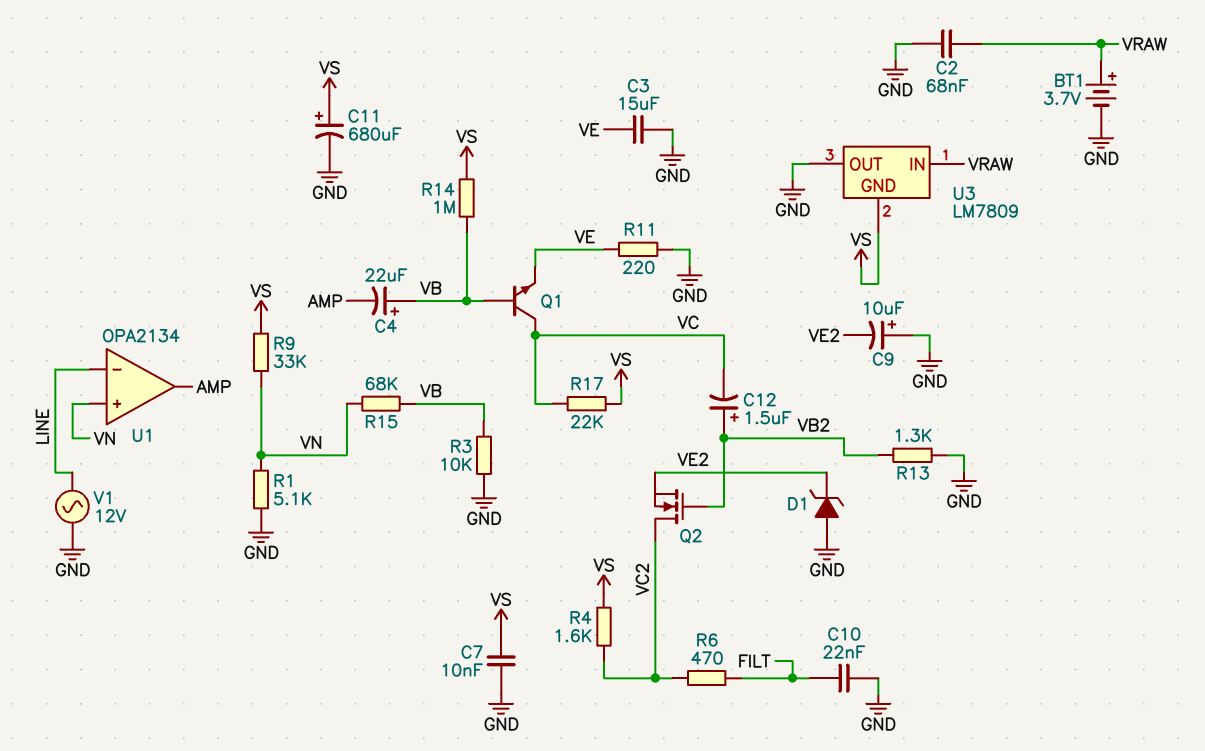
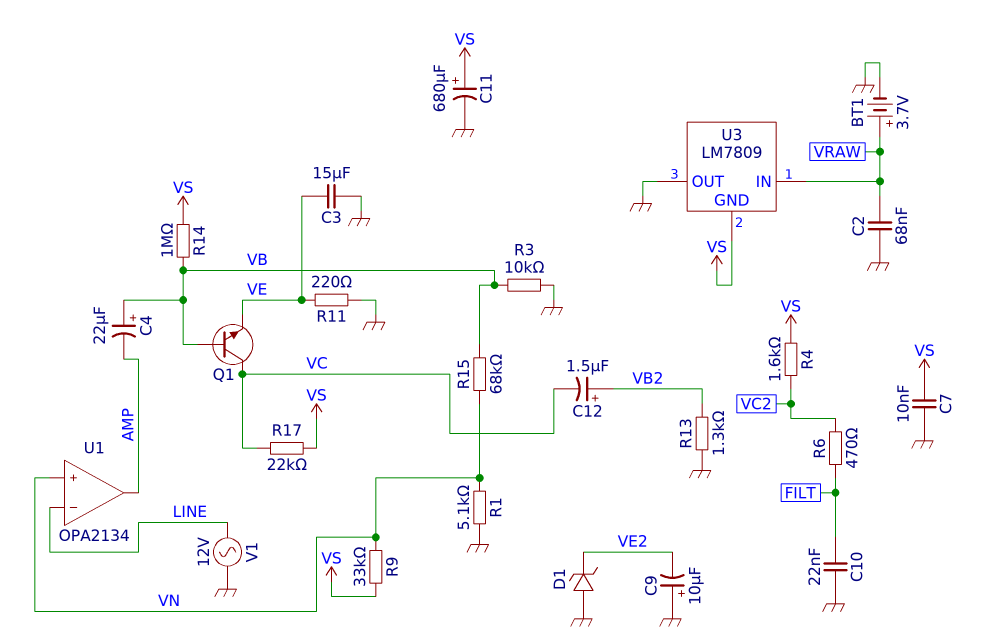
Q2: NMOS (G VB2, D VC2, S VE2) -> none

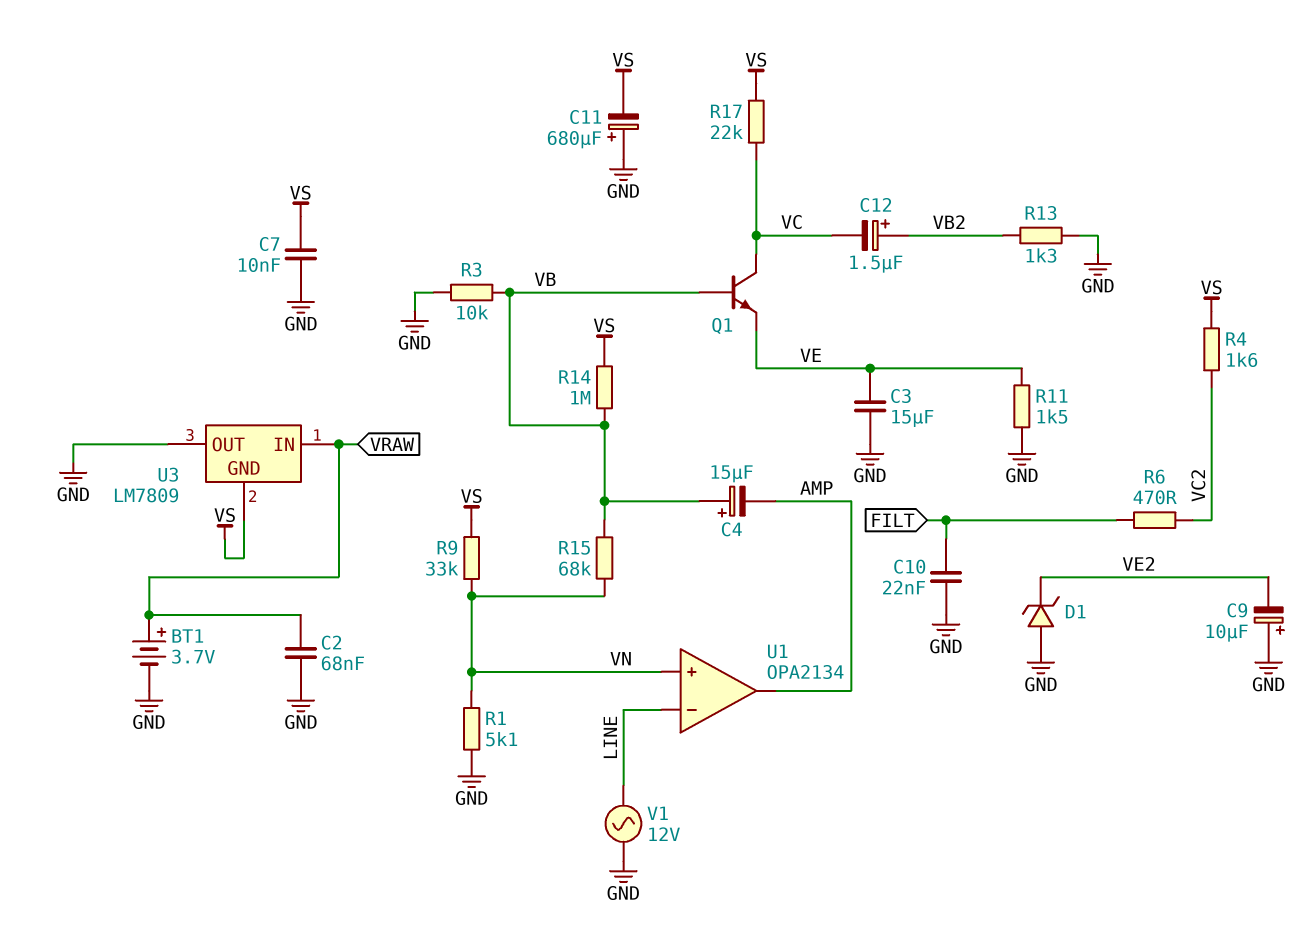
C4: 22uF (plus VB, minus AMP) -> 15uF (plus VB, minus AMP)
C11: 680uF (plus VS, minus GND) -> 680uF (plus GND, minus VS)
R11: 220 (GND, VE) -> 1.5k (GND, VE)

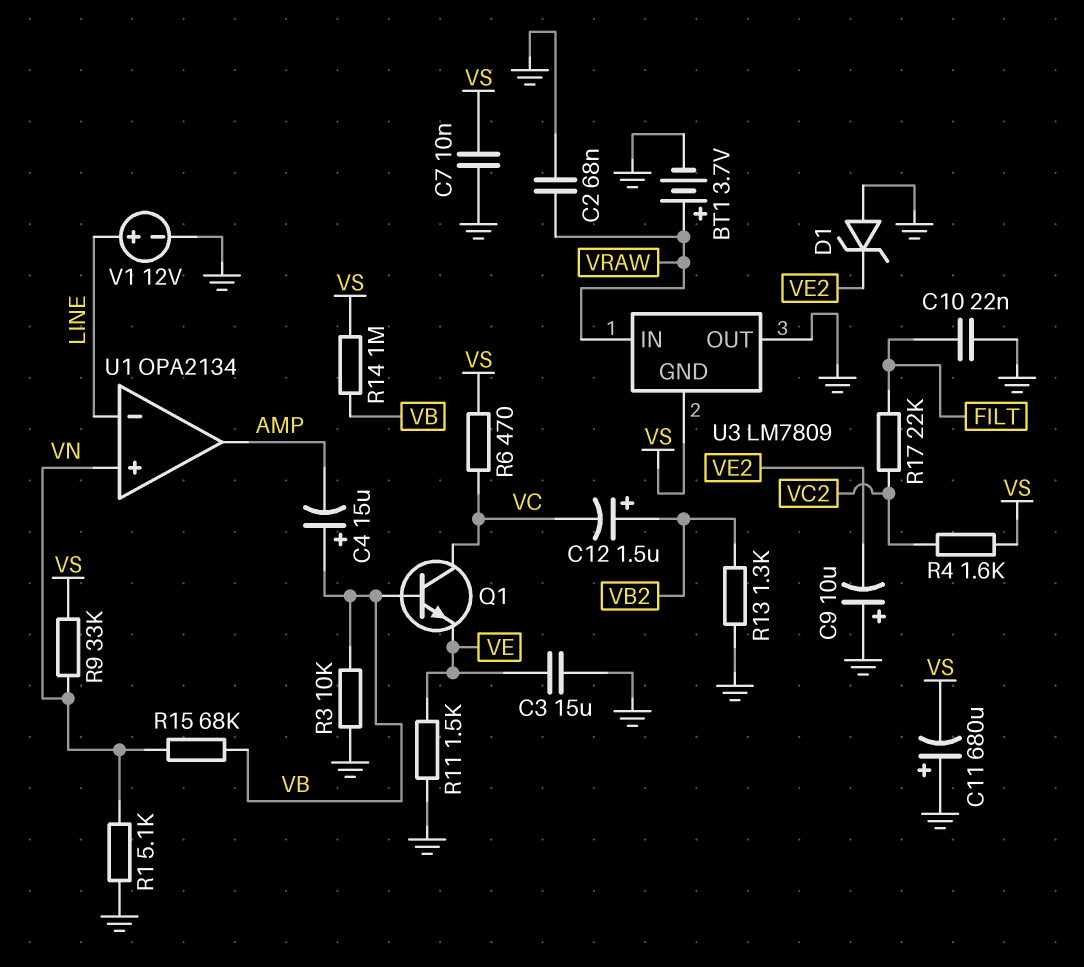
R6: 470 (FILT, VC2) -> 470 (VC, VS)
R17: 22k (VC, VS) -> 22k (FILT, VC2)
V1: AC 12V (GND, LINE) -> 12V (plus LINE, minus GND)

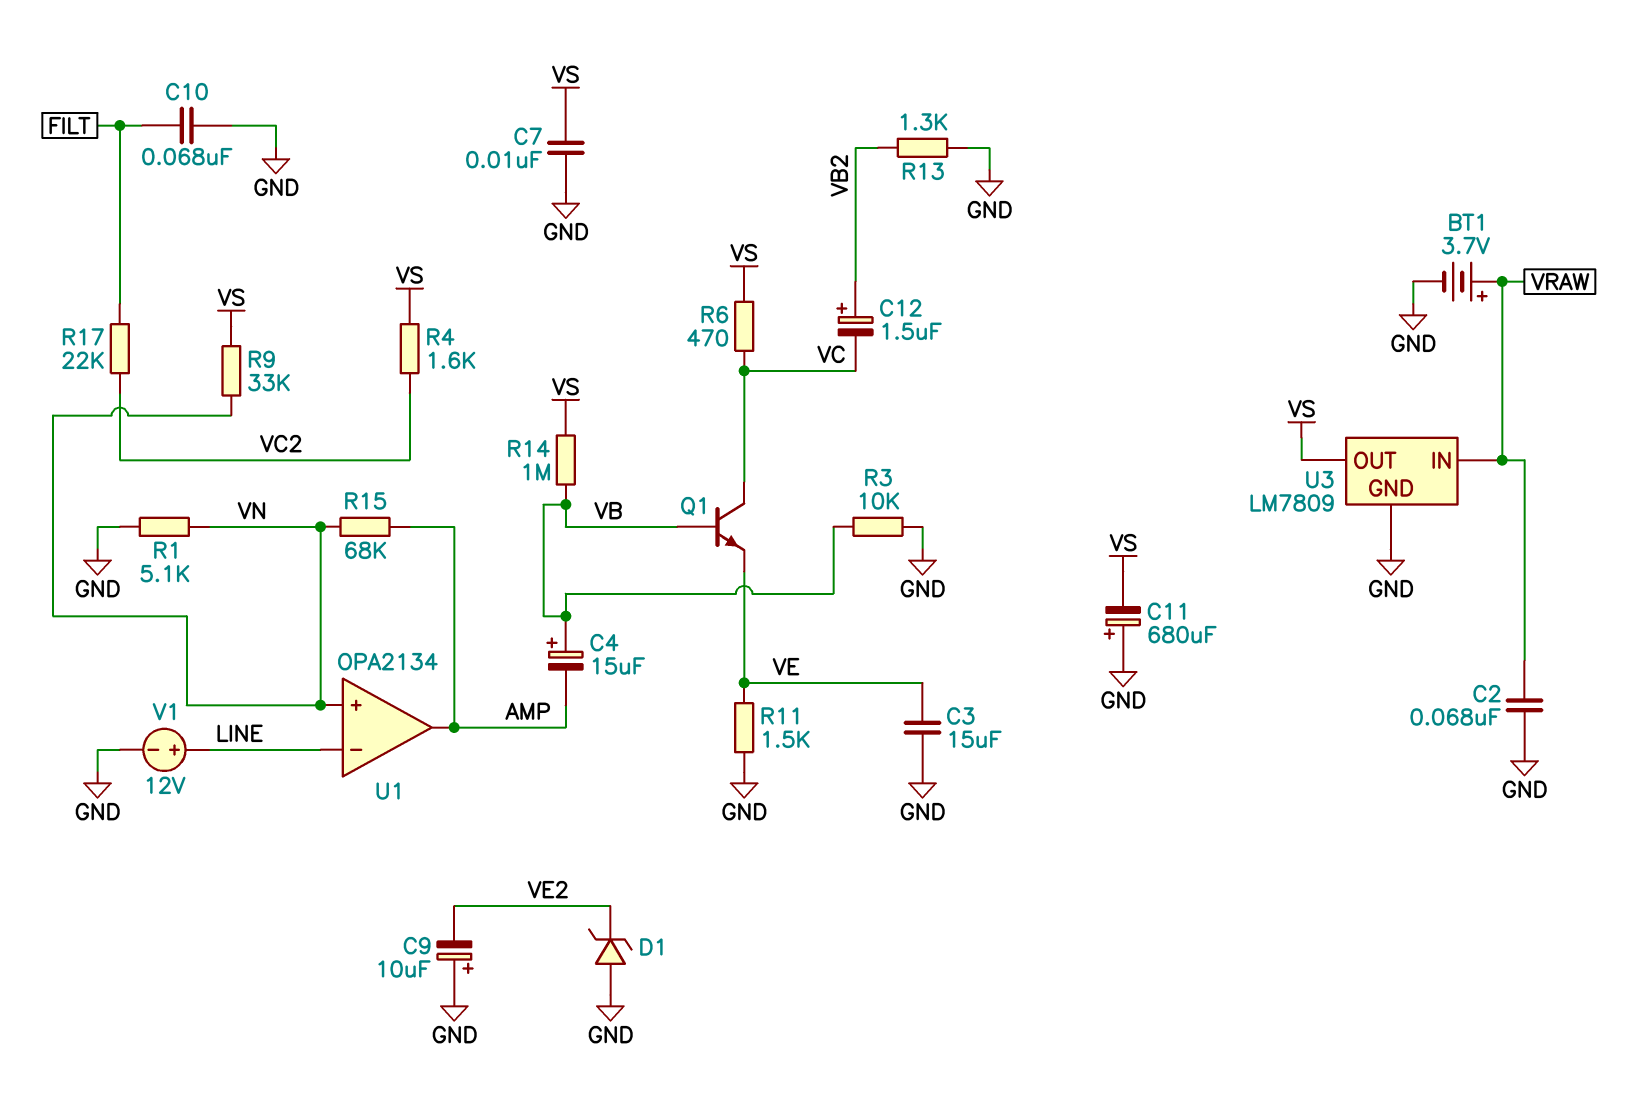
C10: 22nF (FILT, GND) -> 68nF (FILT, GND)
R15: 68k (VB, VN) -> 68k (AMP, VN)
U3 pin GND: VS -> GND
U3 pin OUT: GND -> VS

